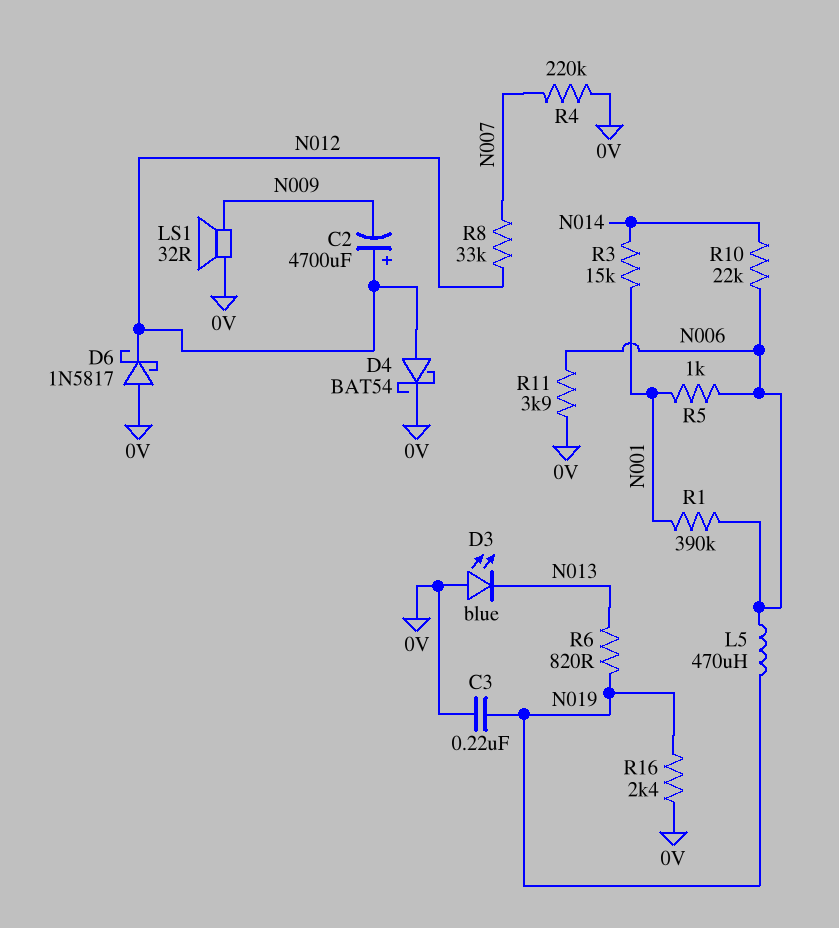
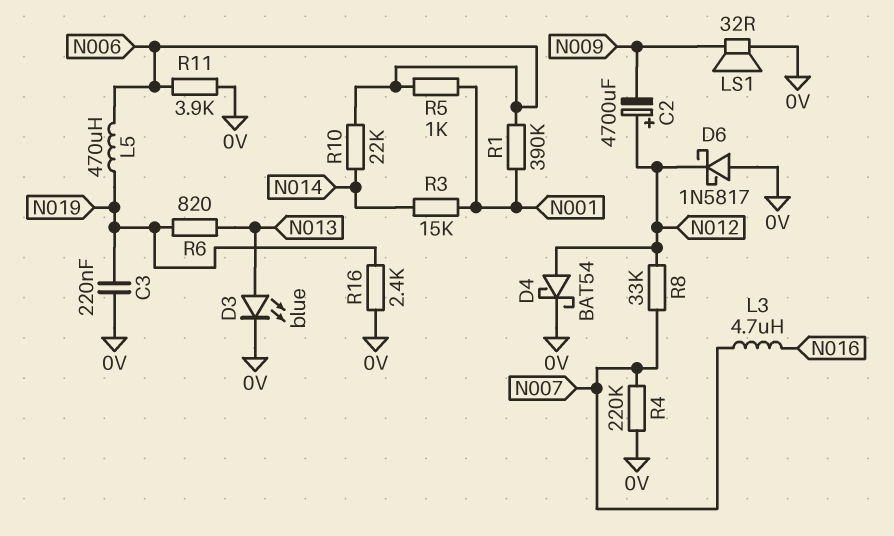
D3: LED blue (A 0V, K N013) -> LED blue (A N013, K 0V)
L3: none -> 4.7uH (N007, N016)

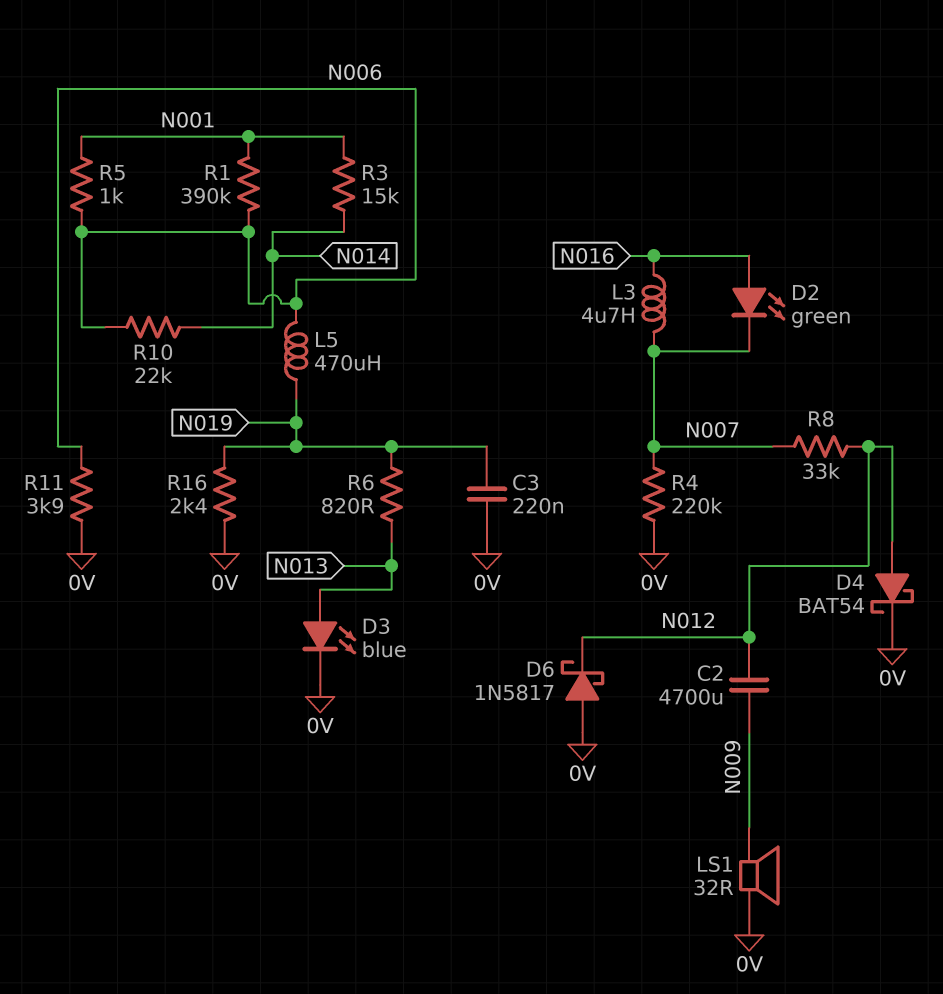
C2: 4700uF (plus N012, minus N009) -> 4700uF (N009, N012)
D2: none -> LED green (A N016, K N007)

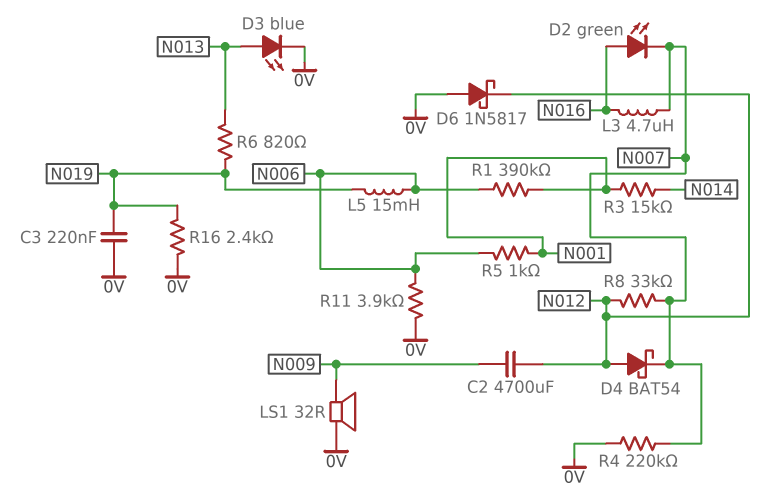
D4: schottky BAT54 (A N012, K 0V) -> schottky BAT54 (A N012, K N007)
L5: 470uH (N006, N019) -> 15mH (N006, N019)
R10: 22k (N006, N014) -> none

